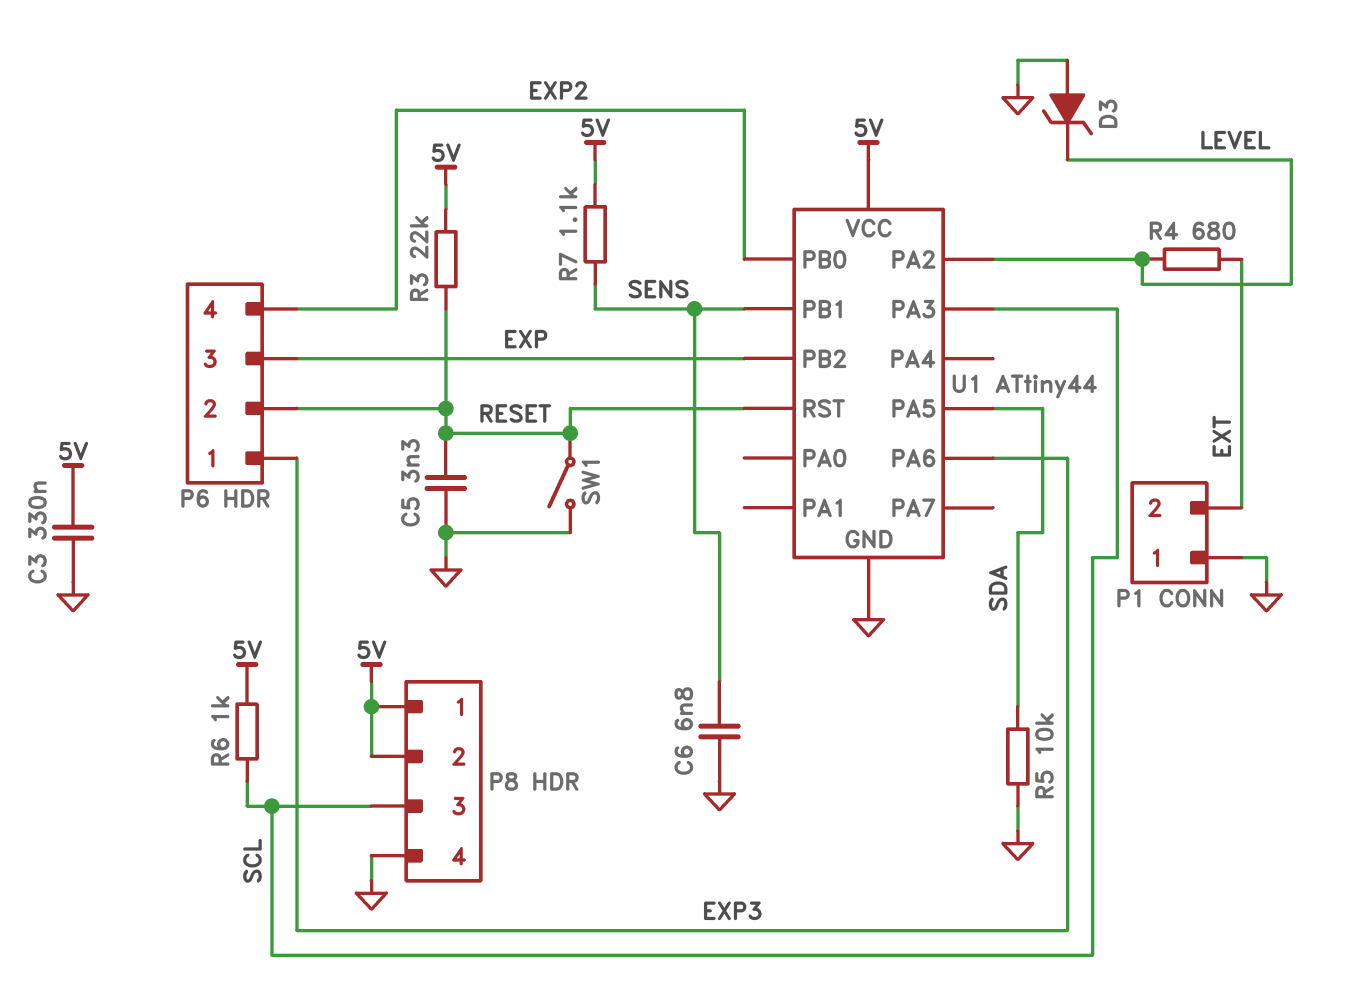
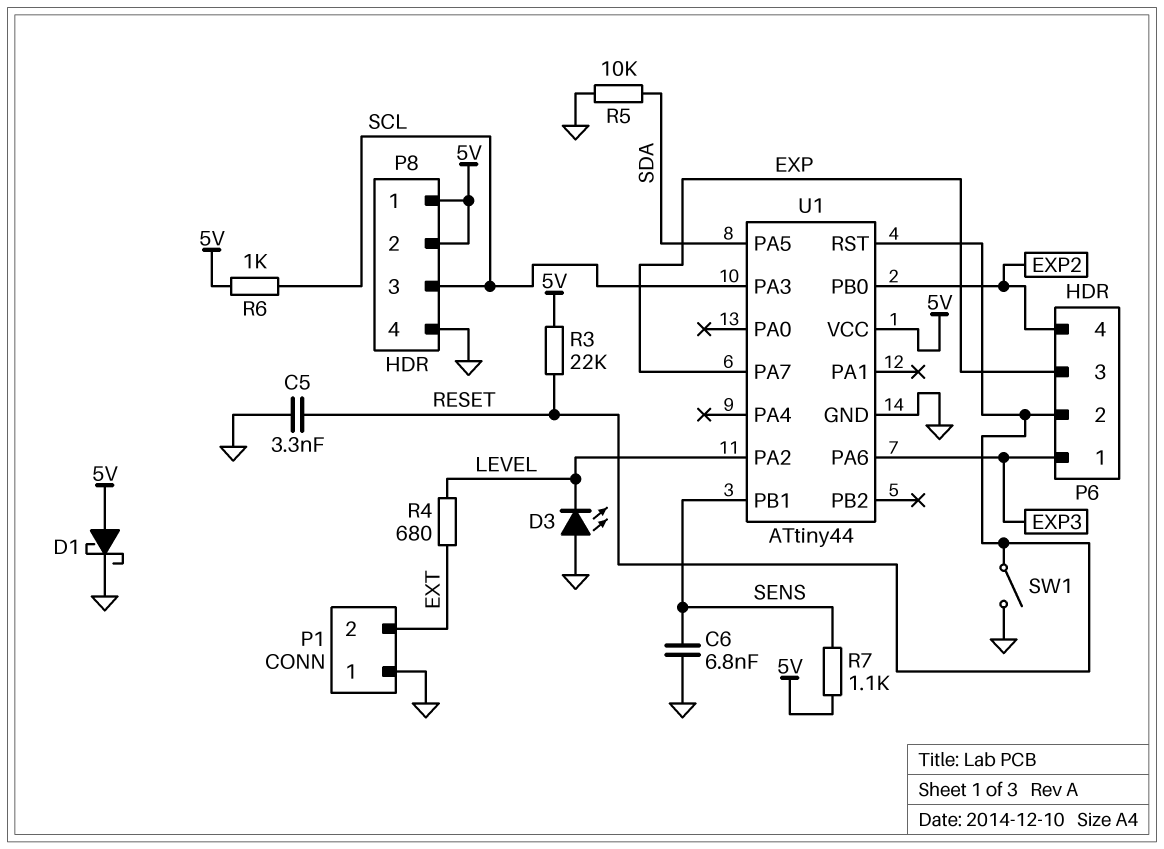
C3: 330nF (5V, GND) -> none
D1: none -> schottky (A 5V, K GND)
D3: zener (A GND, K LEVEL) -> LED (A GND, K LEVEL)
U1 pin PA7: none -> EXP
U1 pin PB2: EXP -> none

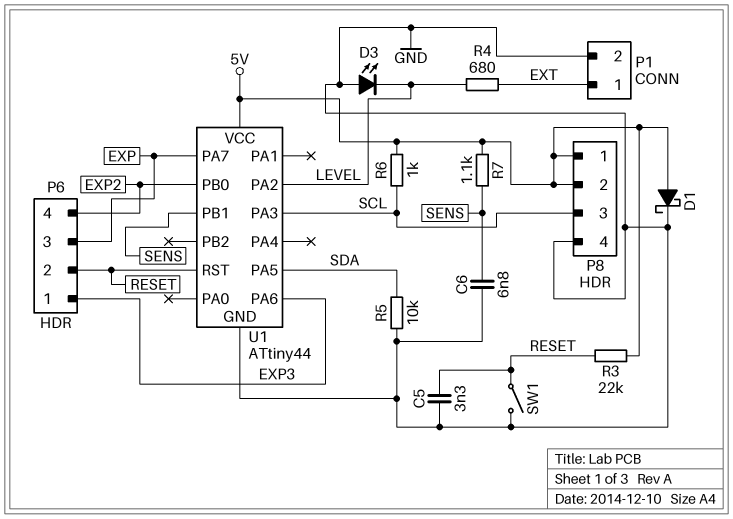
P1 pin 1: GND -> EXT
P1 pin 2: EXT -> GND

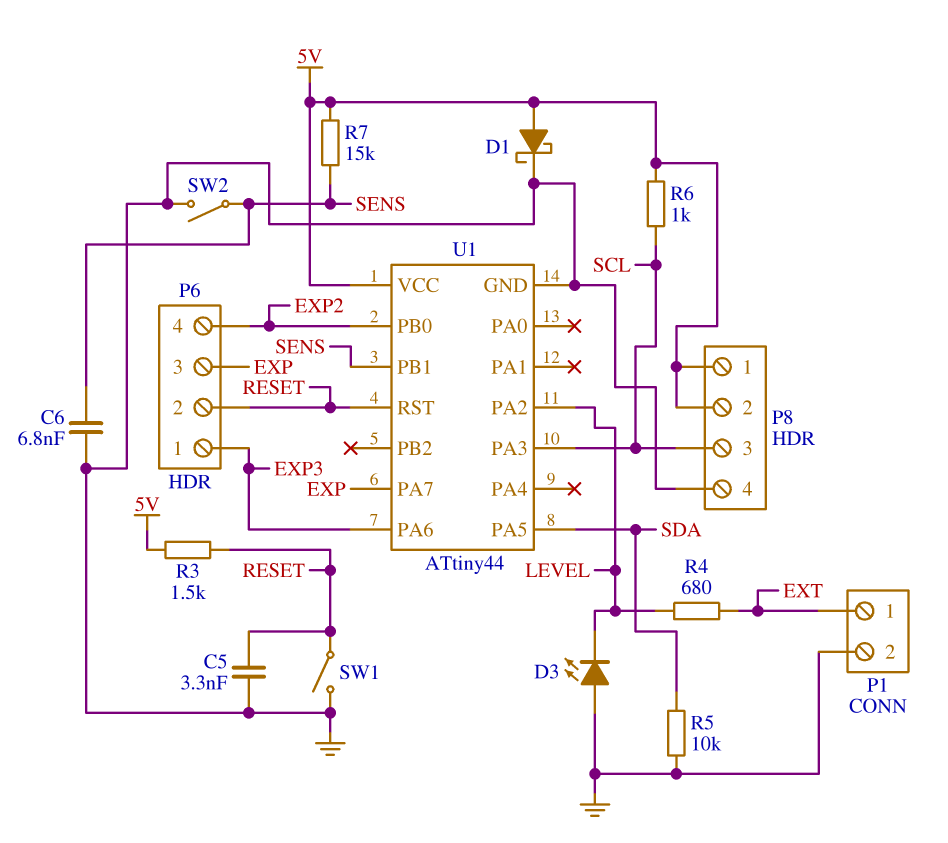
R3: 22k (5V, RESET) -> 1.5k (5V, RESET)
R7: 1.1k (5V, SENS) -> 15k (5V, SENS)
SW2: none -> switch (GND, SENS)

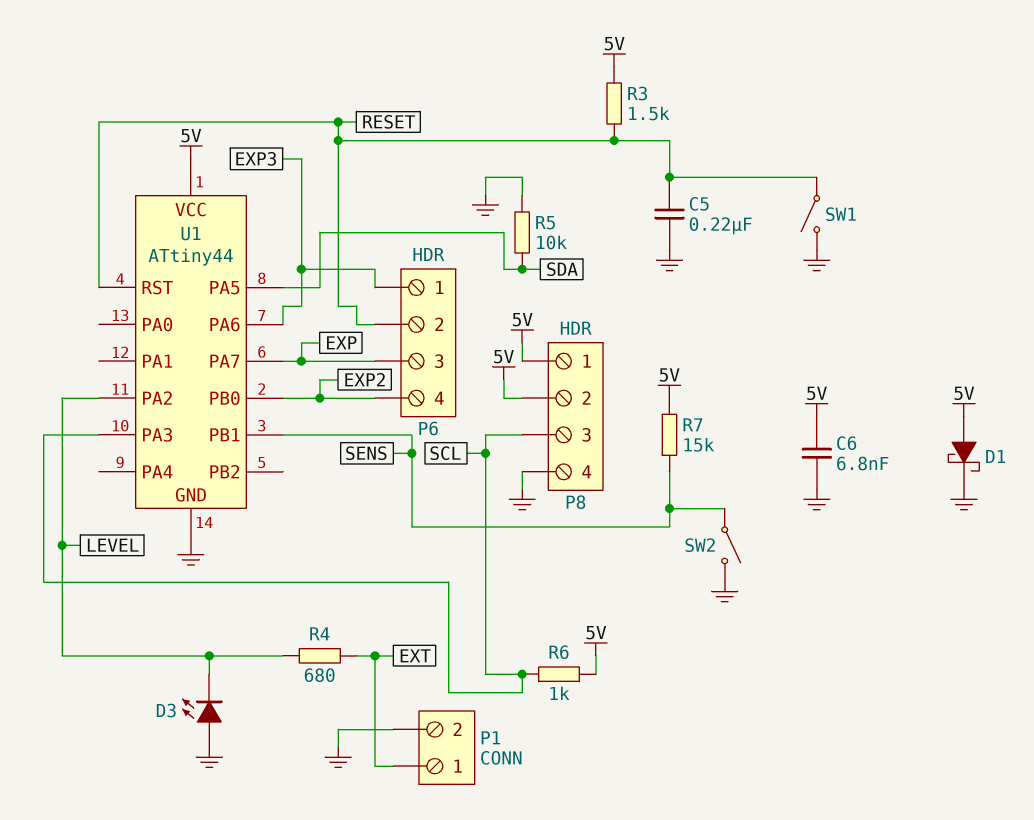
C5: 3.3nF (GND, RESET) -> 220nF (GND, RESET)
C6: 6.8nF (GND, SENS) -> 6.8nF (5V, GND)

